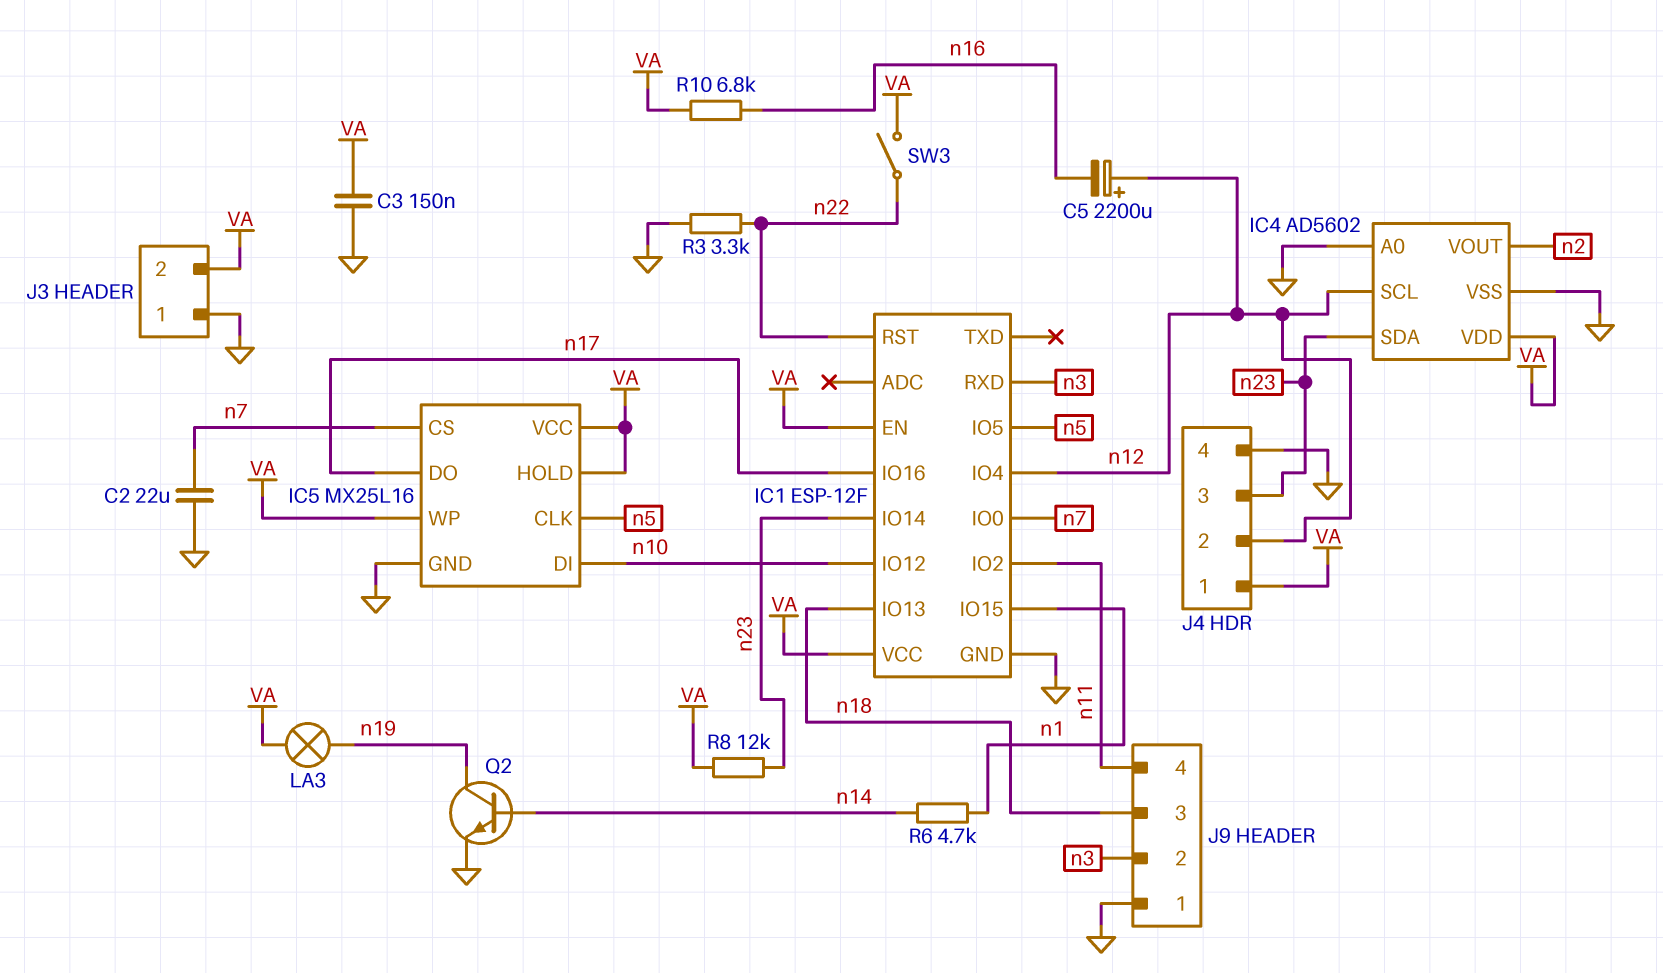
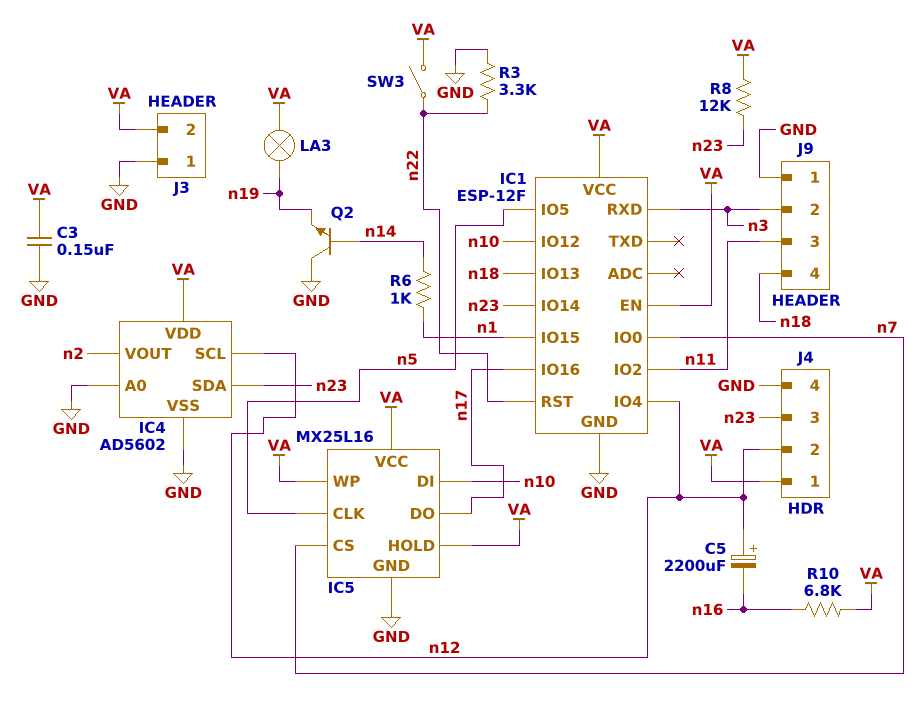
C2: 22uF (GND, n7) -> none
J9 pin 3: n18 -> n11
J9 pin 4: n11 -> n18
Q2: NPN (B n14, C n19, E GND) -> NPN (B n14, C GND, E n19)
R6: 4.7k (n1, n14) -> 1k (n1, n14)

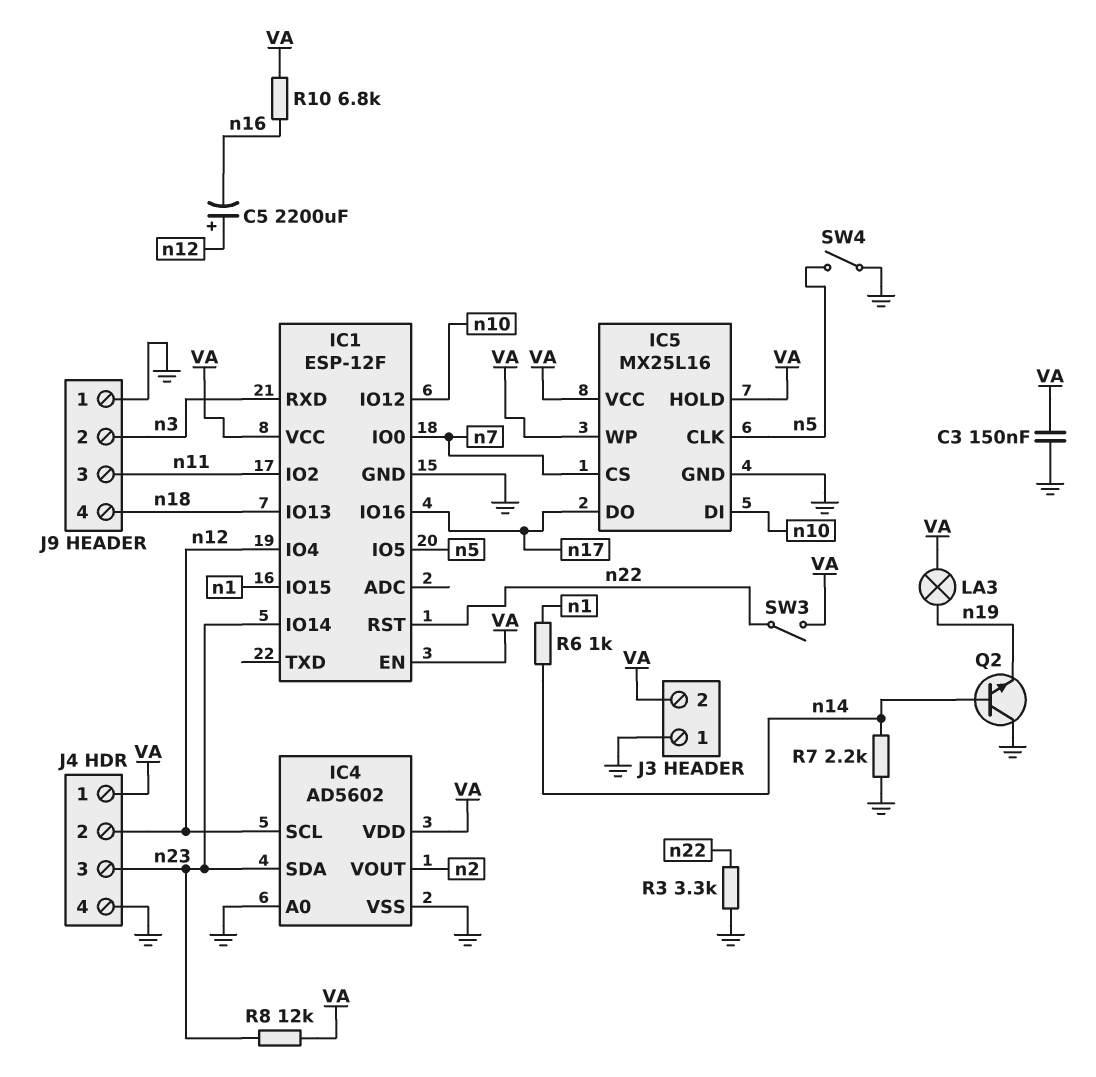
R7: none -> 2.2k (GND, n14)
SW4: none -> switch (GND, n5)

